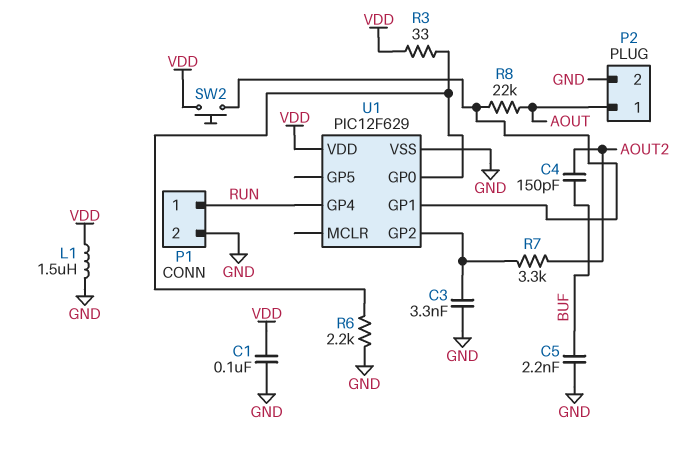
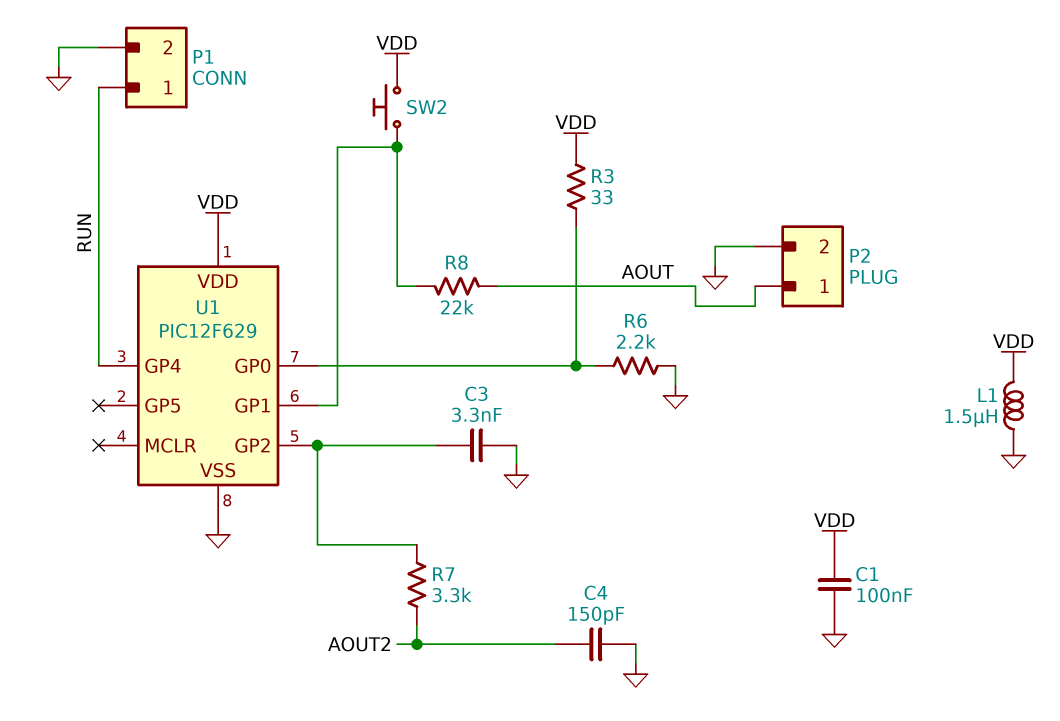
C4: 150pF (AOUT2, BUF) -> 150pF (AOUT2, GND)
C5: 2.2nF (BUF, GND) -> none

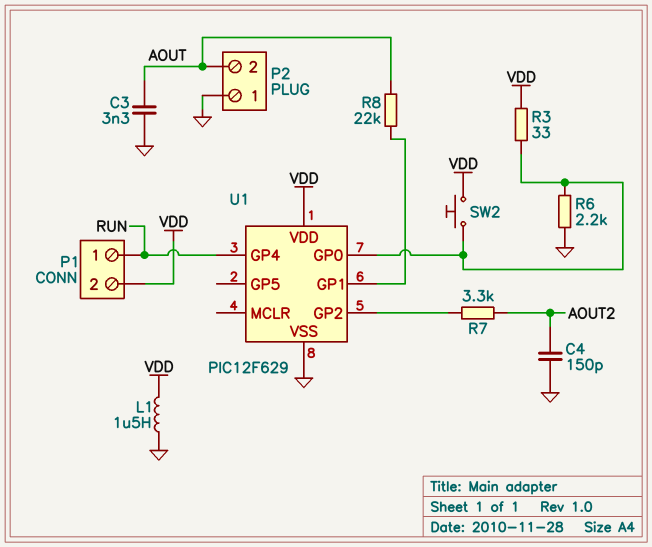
C1: 100nF (GND, VDD) -> none
C3: 3.3nF (GND, U1/GP2) -> 3.3nF (AOUT, GND)
P1 pin 2: GND -> VDD
P2 pin 1: AOUT -> GND
P2 pin 2: GND -> AOUT
SW2: button (U1/GP1, VDD) -> button (U1/GP0, VDD)

